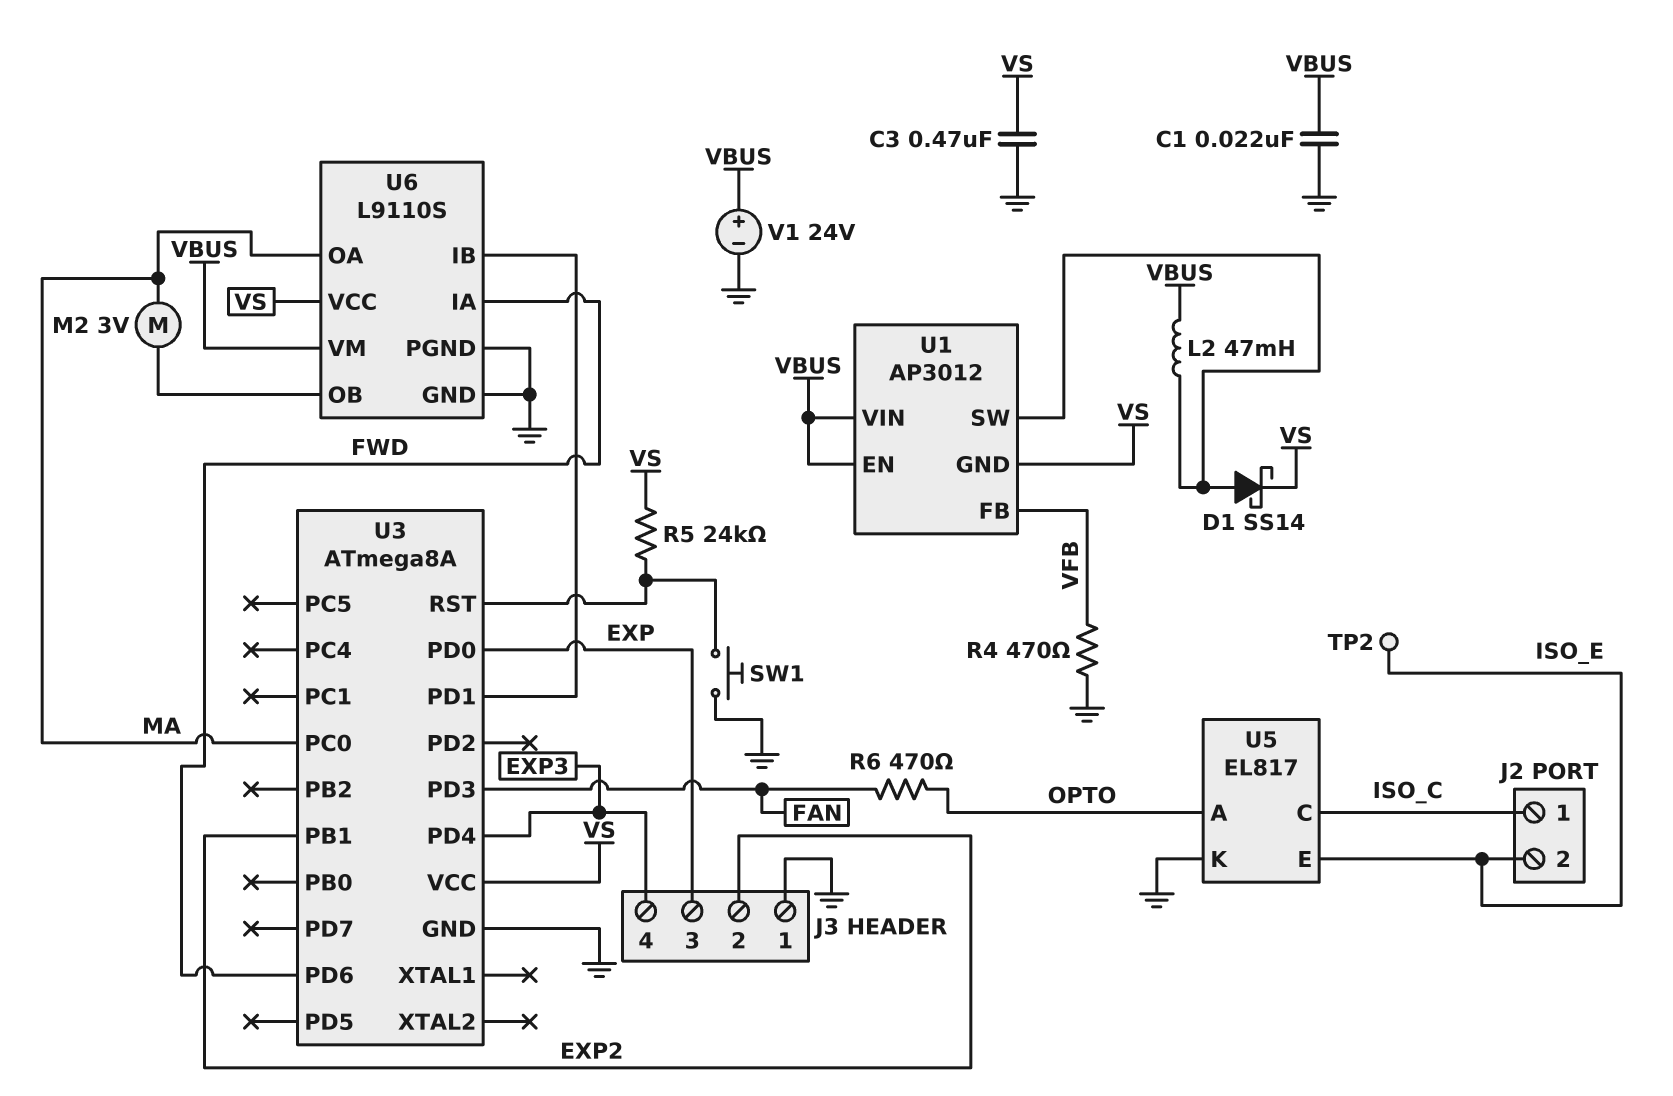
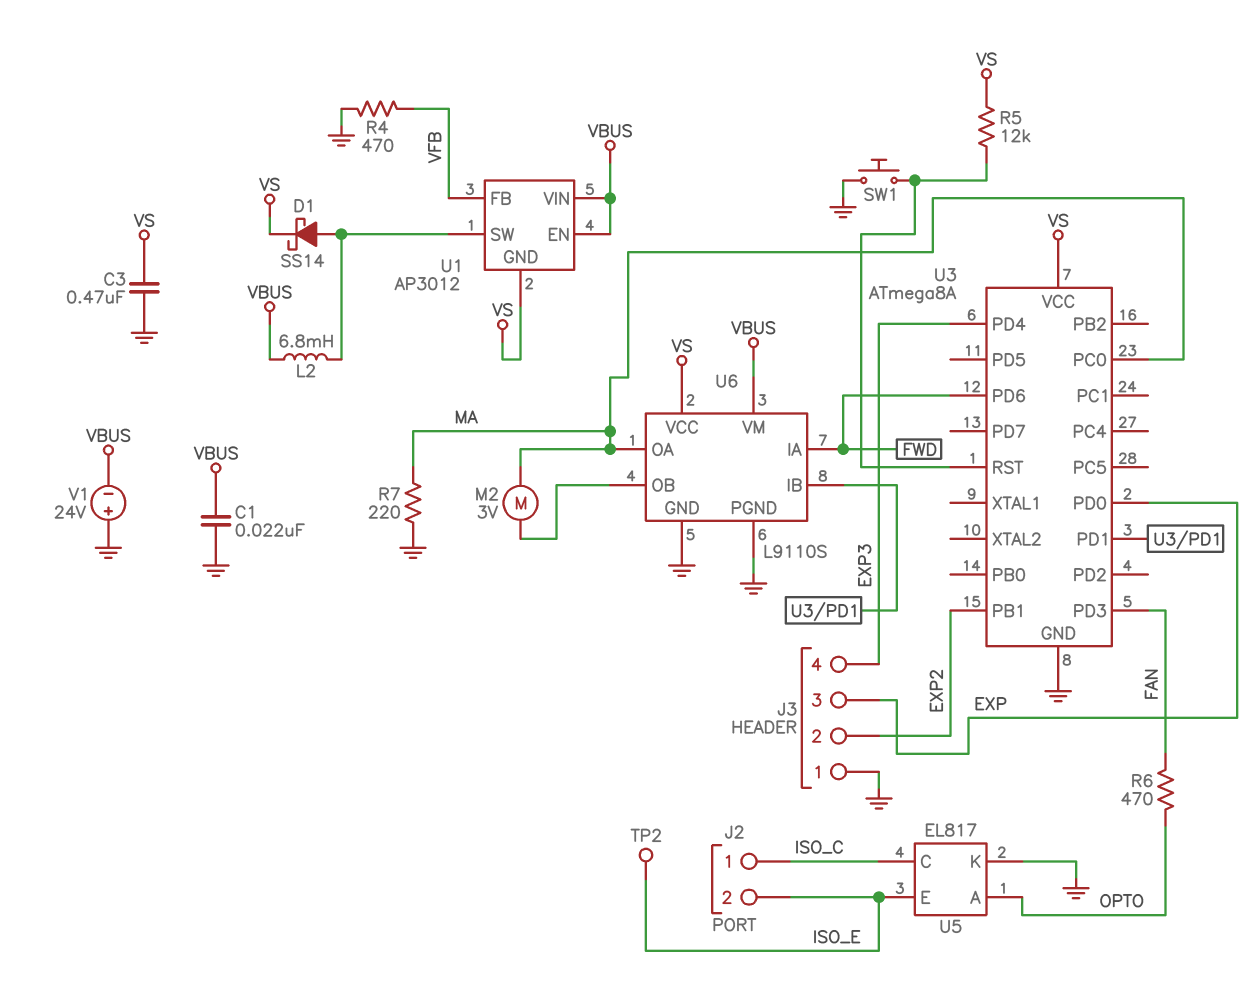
L2: 47mH (U1/SW, VBUS) -> 6.8mH (U1/SW, VBUS)
R5: 24k (U3/RST, VS) -> 12k (U3/RST, VS)
R7: none -> 220 (GND, MA)
V1: 24V (plus VBUS, minus GND) -> 24V (plus GND, minus VBUS)

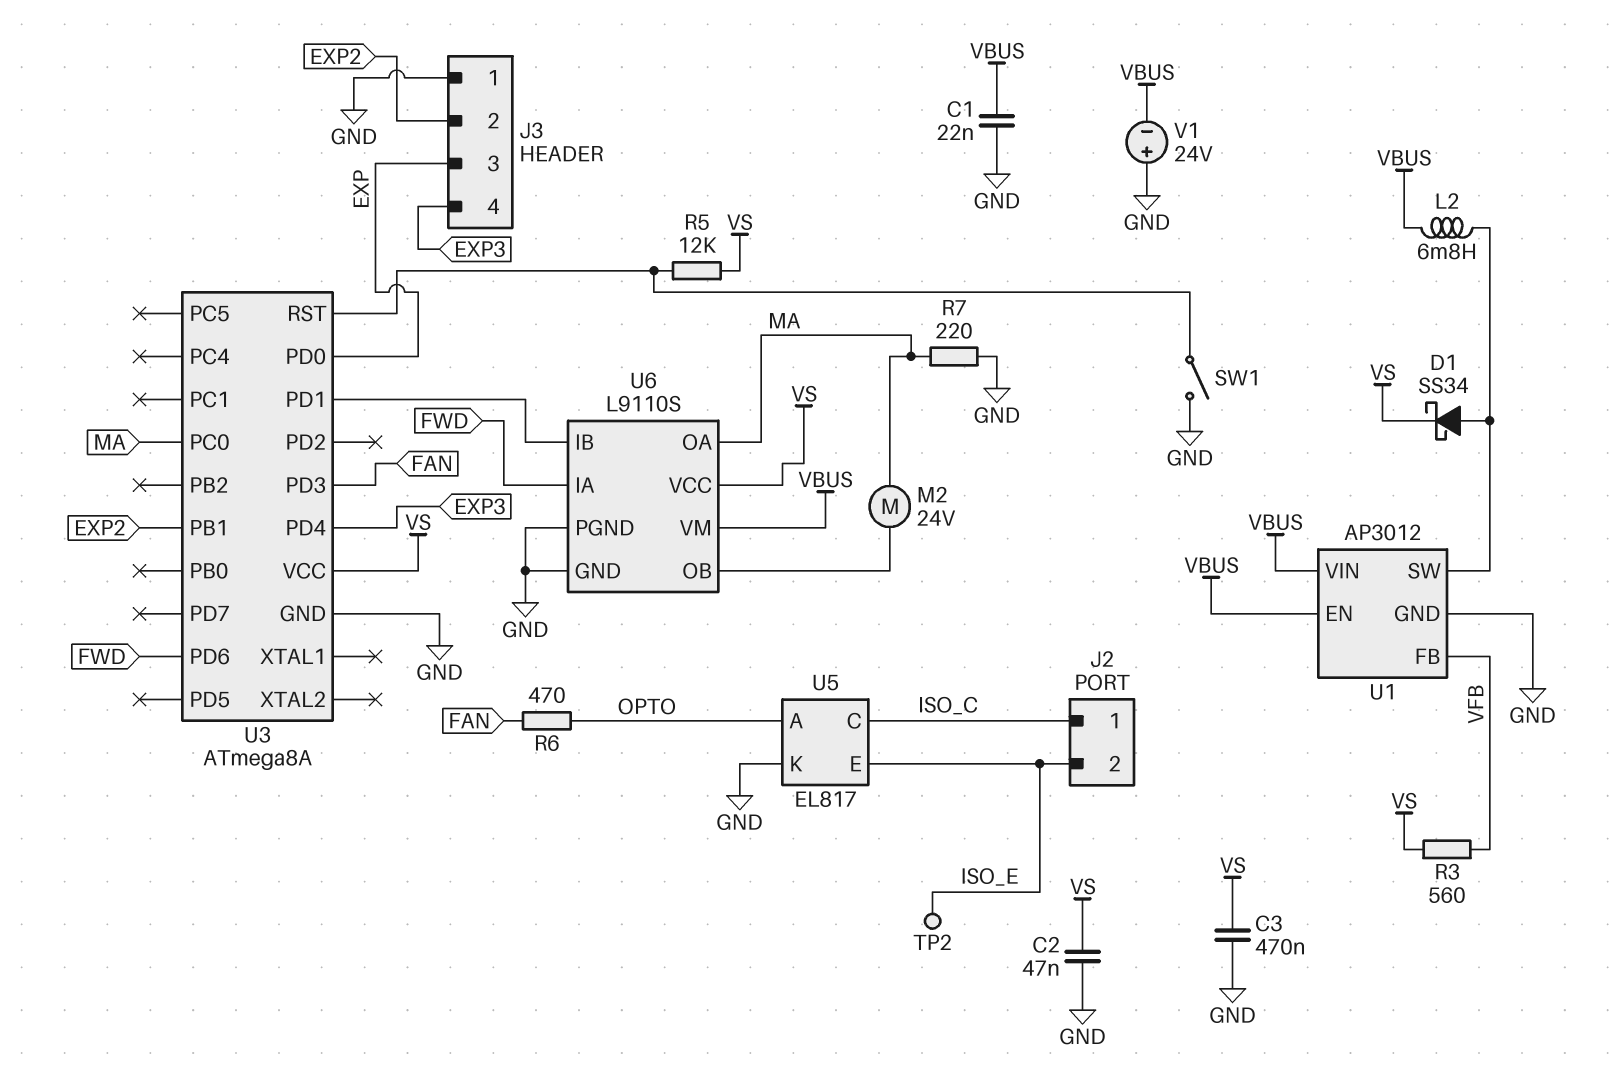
C2: none -> 47nF (GND, VS)
D1: schottky SS14 (A U1/SW, K VS) -> schottky SS34 (A U1/SW, K VS)
M2: motor 3V (MA, U6/OB) -> motor 24V (MA, U6/OB)
R3: none -> 560 (VFB, VS)
R4: 470 (GND, VFB) -> none
SW1: button (GND, U3/RST) -> switch (GND, U3/RST)
U1 pin GND: VS -> GND

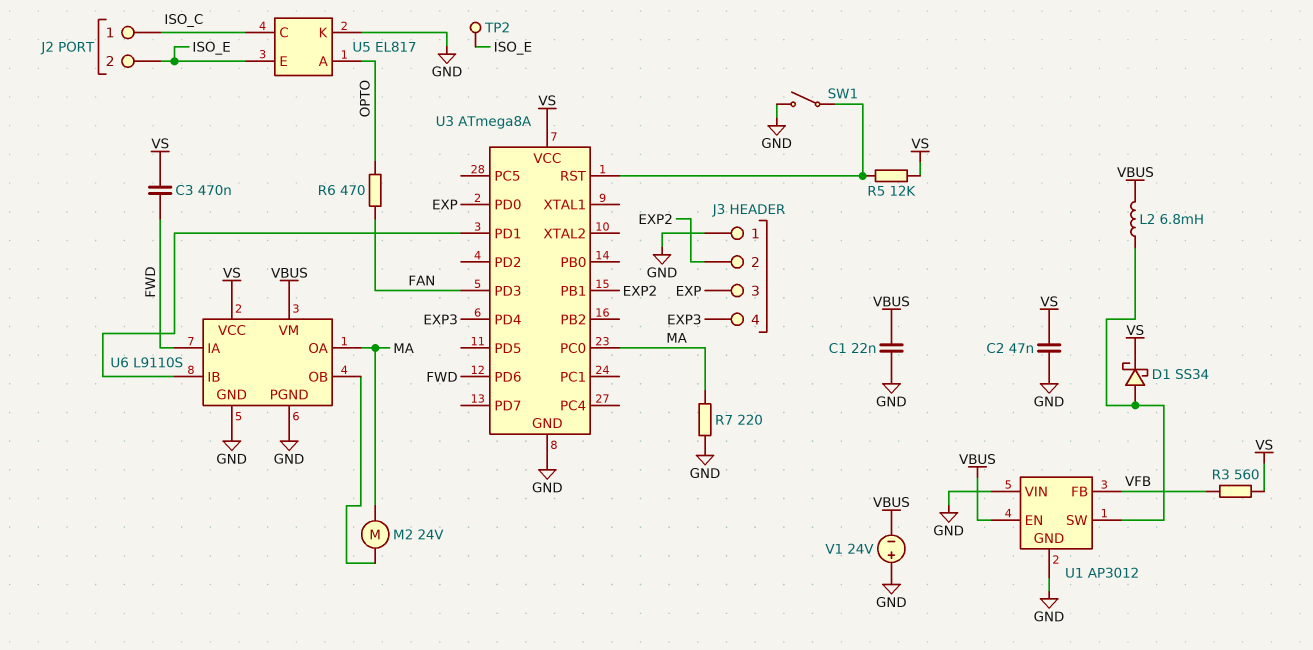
C3: 470nF (GND, VS) -> 470nF (FWD, VS)
U1 pin VIN: VBUS -> GND

